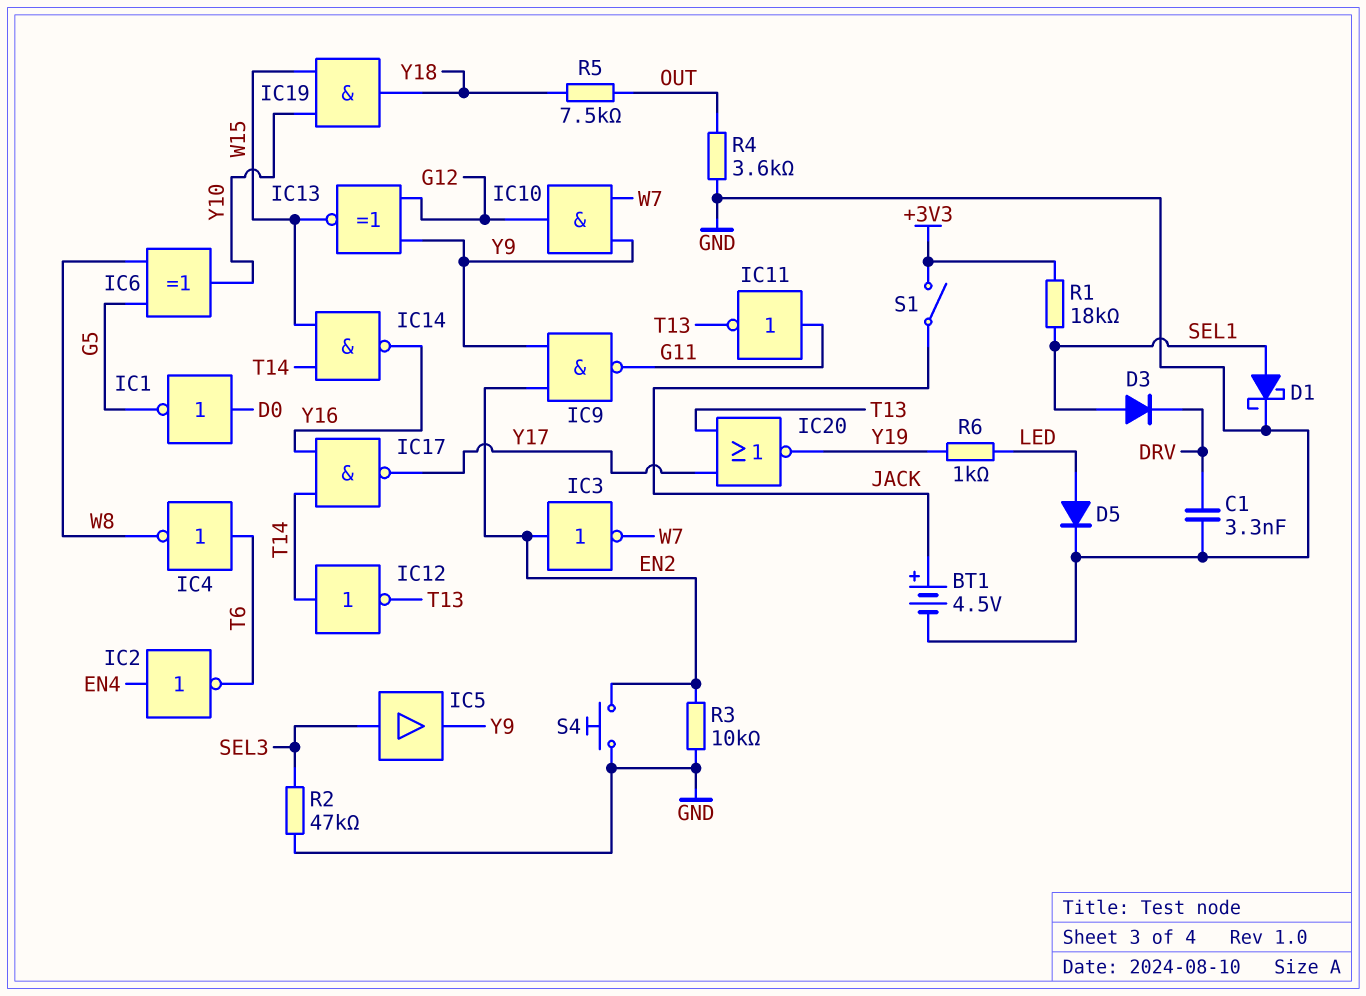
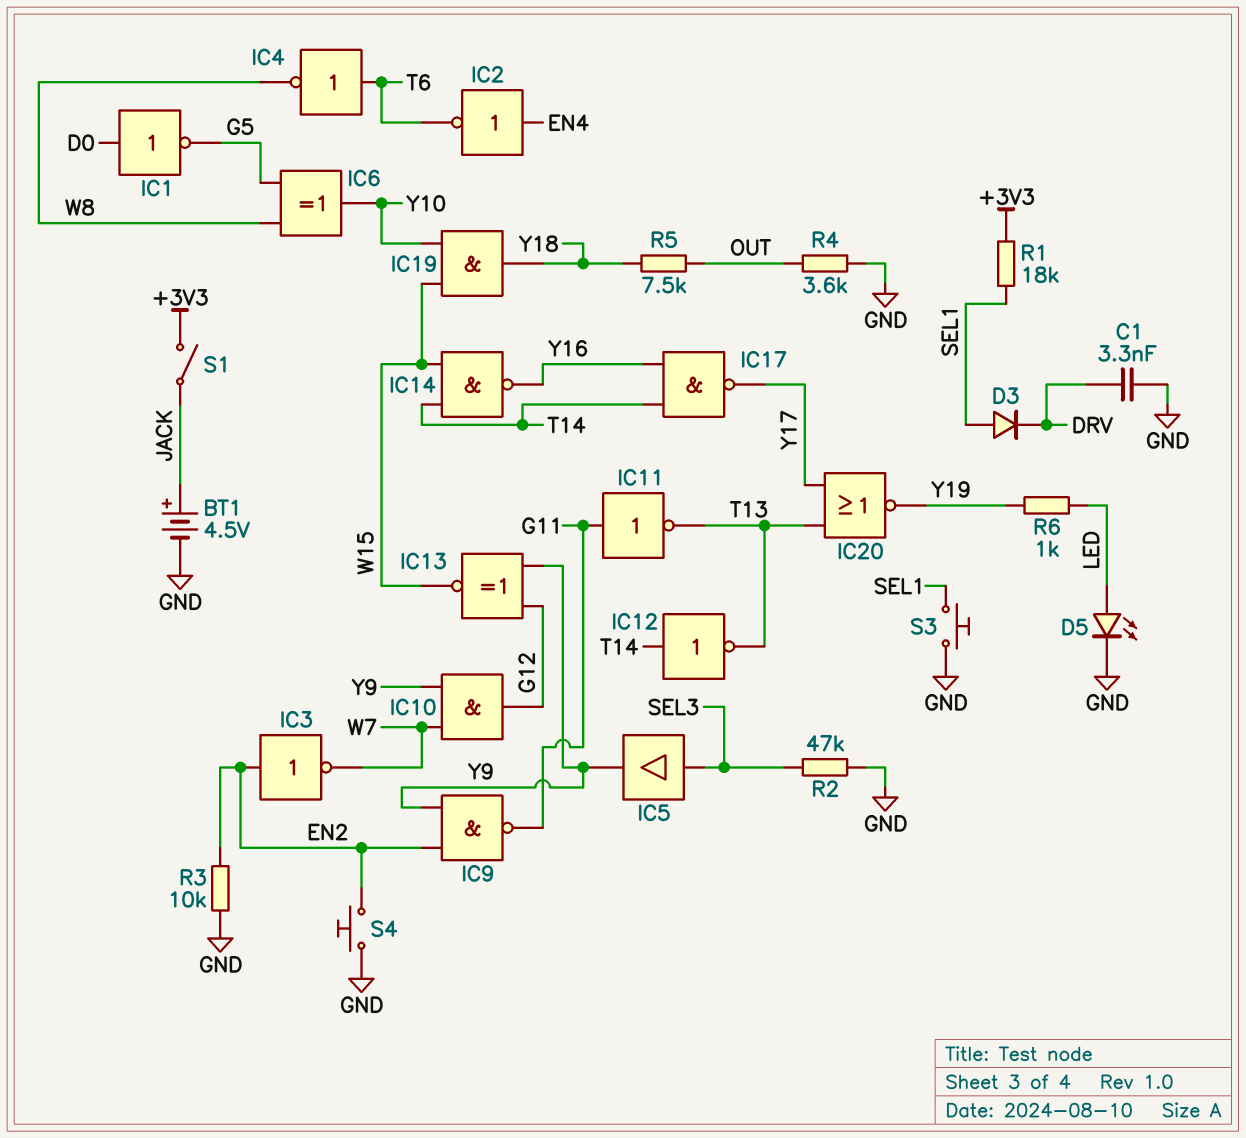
D1: schottky (A SEL1, K GND) -> none
D5: diode (A LED, K GND) -> LED (A LED, K GND)
S3: none -> button (GND, SEL1)

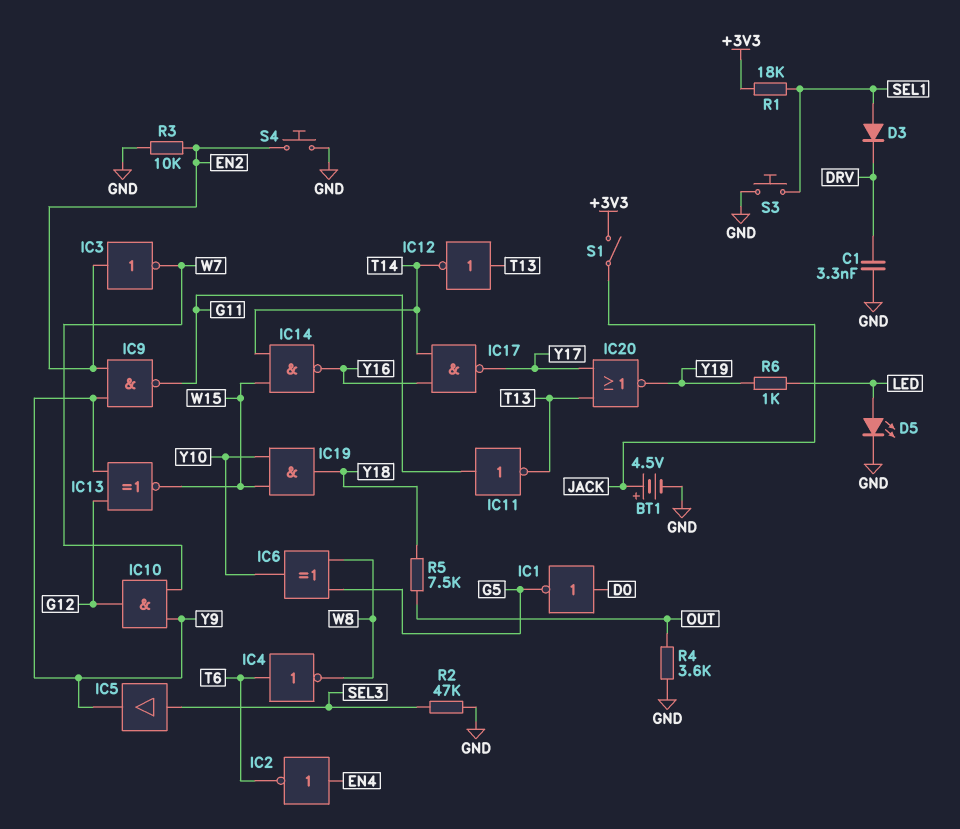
IC12: NOT (in T14, out T13) -> NOT (in T13, out T14)

